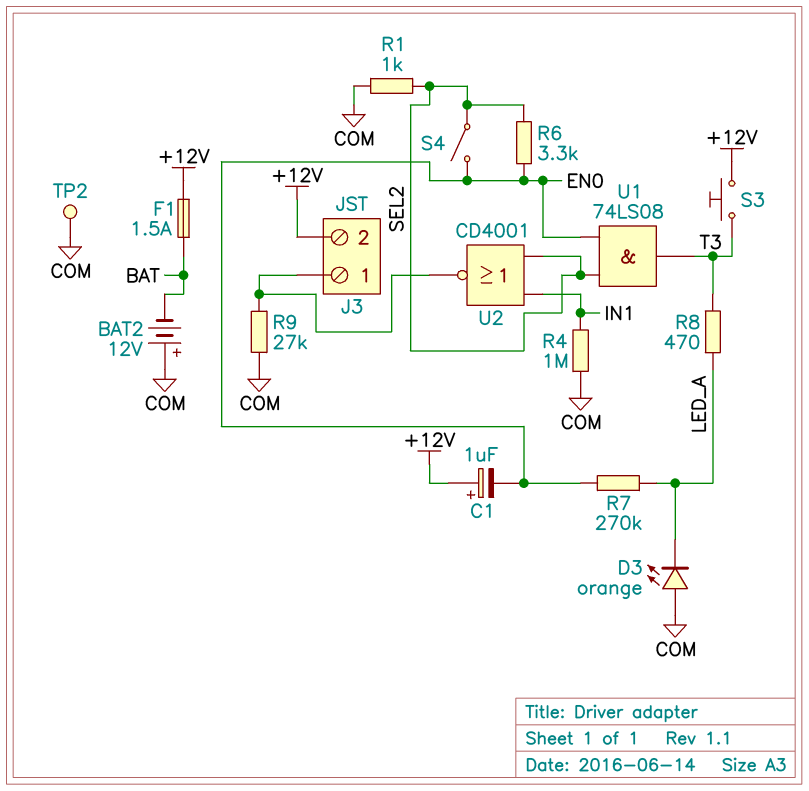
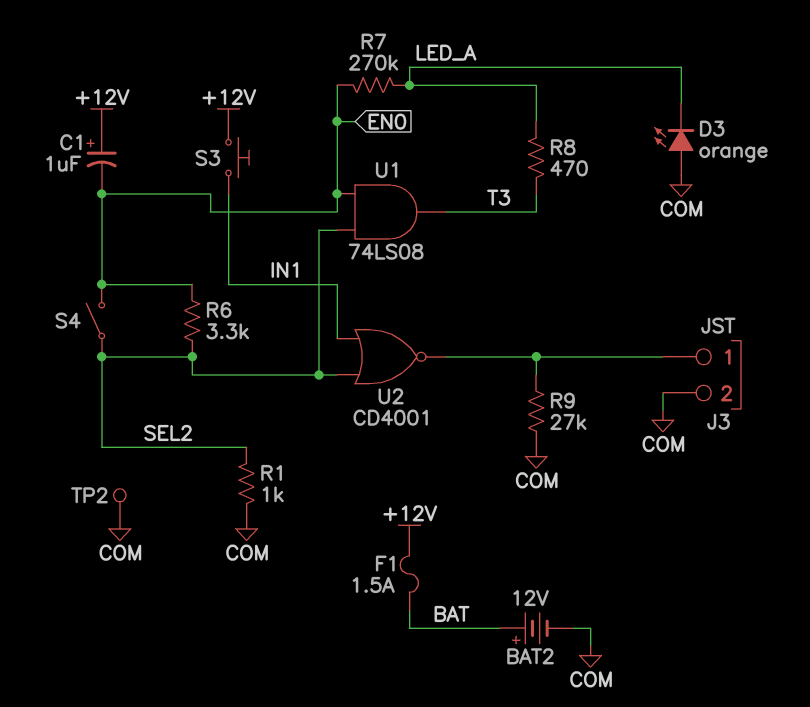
BAT2: 12V (plus COM, minus BAT) -> 12V (plus BAT, minus COM)
J3 pin 2: +12V -> COM
R4: 1M (COM, IN1) -> none
S3: button (+12V, T3) -> button (+12V, IN1)

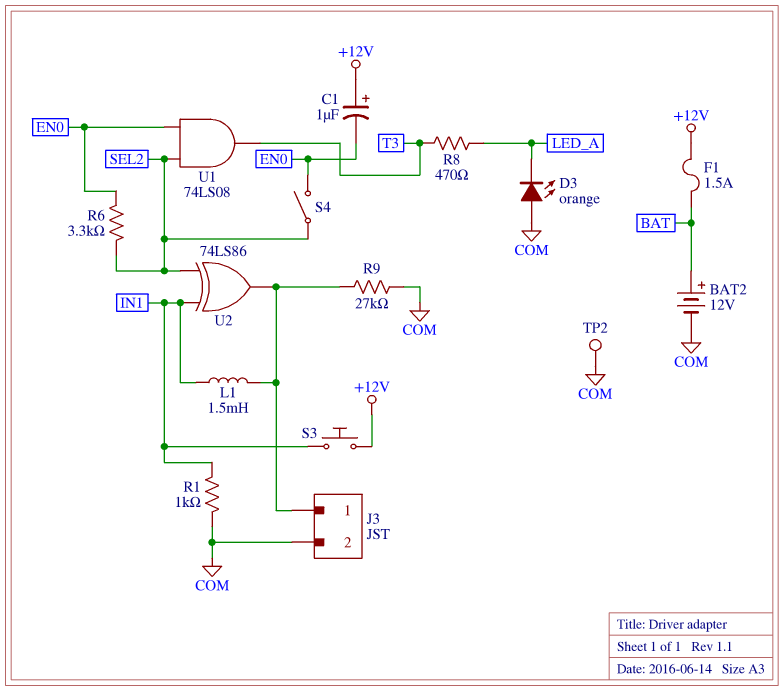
L1: none -> 1.5mH (IN1, J3/1)
R1: 1k (COM, SEL2) -> 1k (COM, IN1)
R7: 270k (EN0, LED_A) -> none
U2: NOR CD4001 (in IN1, in SEL2, out J3/1) -> XOR 74LS86 (in IN1, in SEL2, out J3/1)

